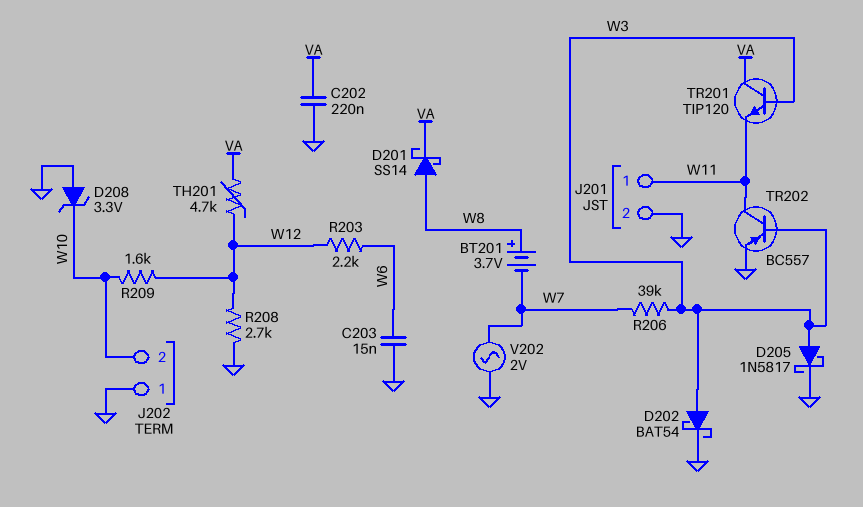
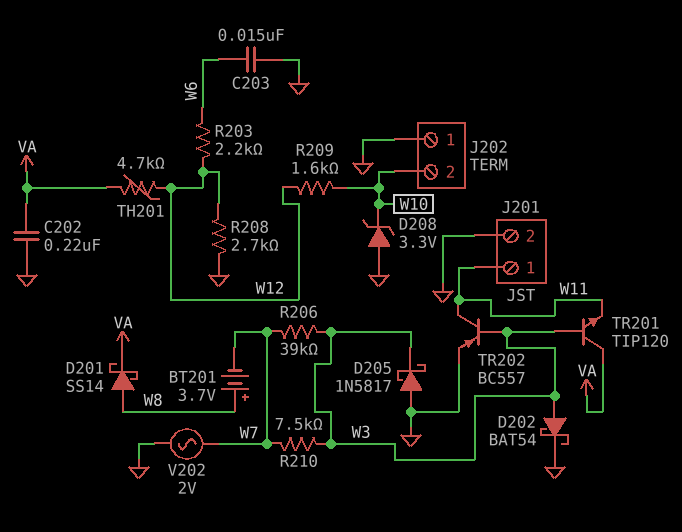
D205: schottky 1N5817 (A W3, K GND) -> schottky 1N5817 (A GND, K W3)
R210: none -> 7.5k (W3, W7)

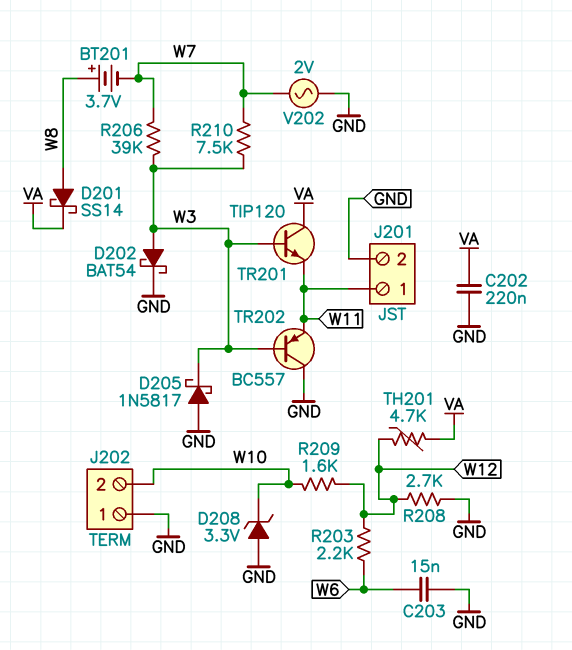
TR202: PNP BC557 (B W3, C W11, E GND) -> PNP BC557 (B W3, C GND, E W11)

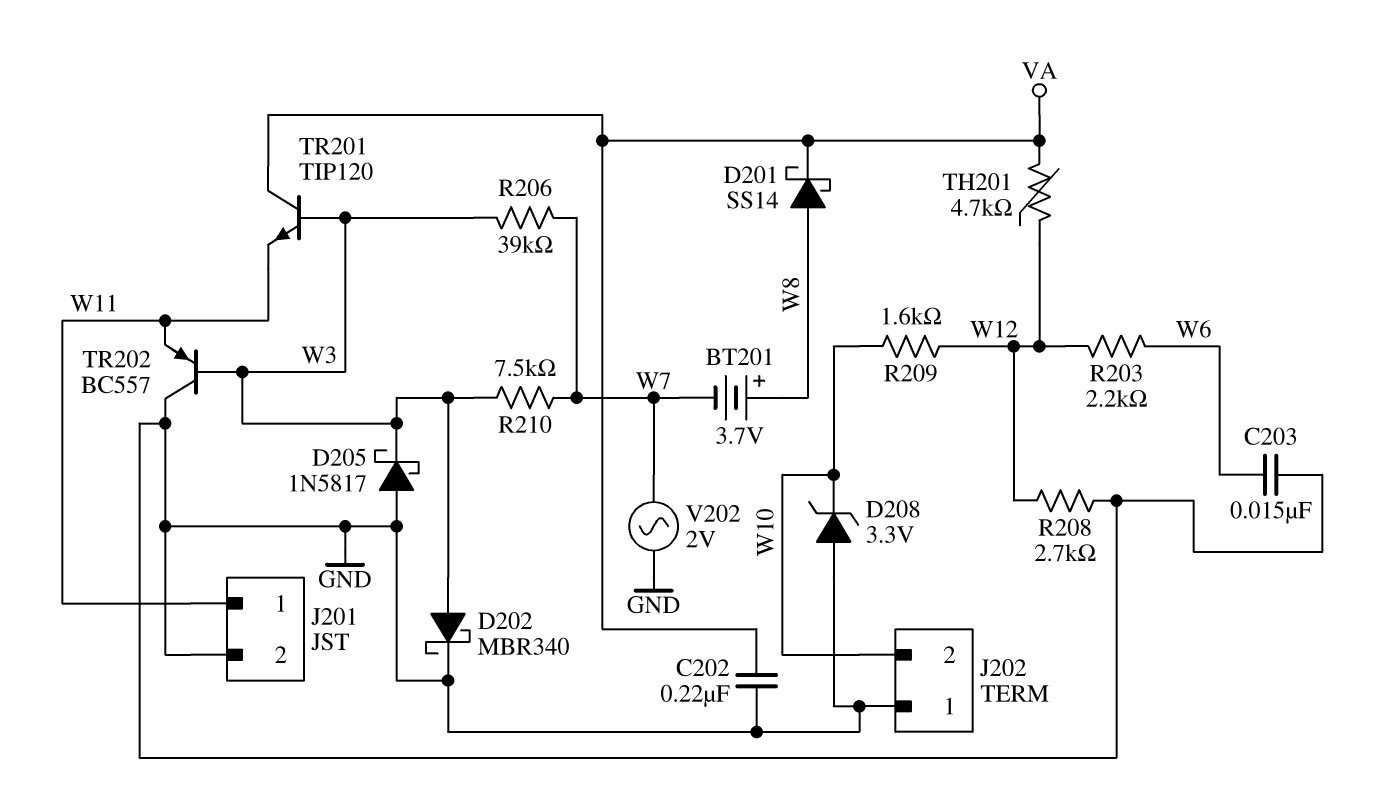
D202: schottky BAT54 (A W3, K GND) -> schottky MBR340 (A W3, K GND)

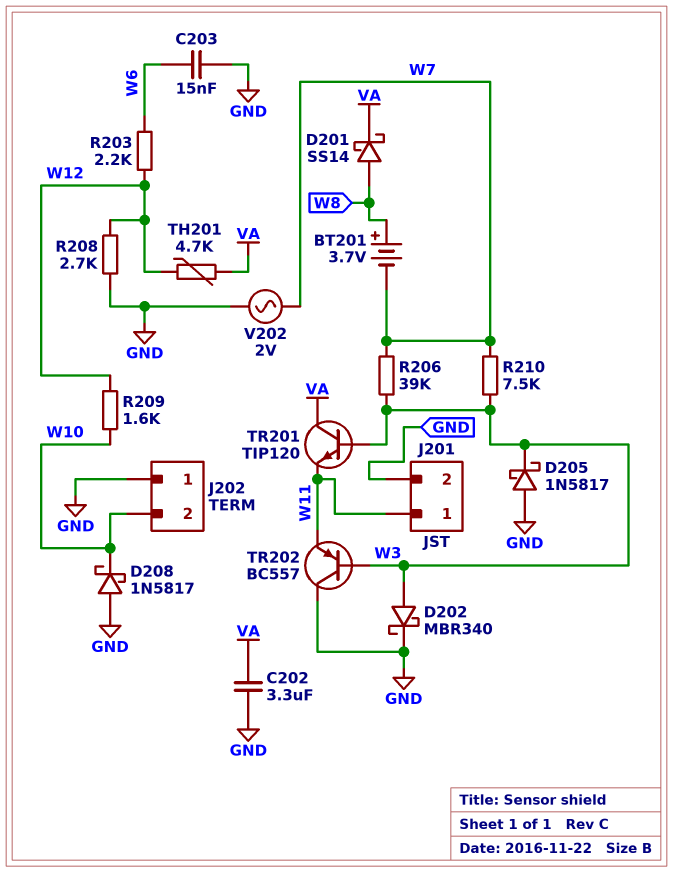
C202: 220nF (GND, VA) -> 3.3uF (GND, VA)
D208: zener 3.3V (A GND, K W10) -> schottky 1N5817 (A GND, K W10)

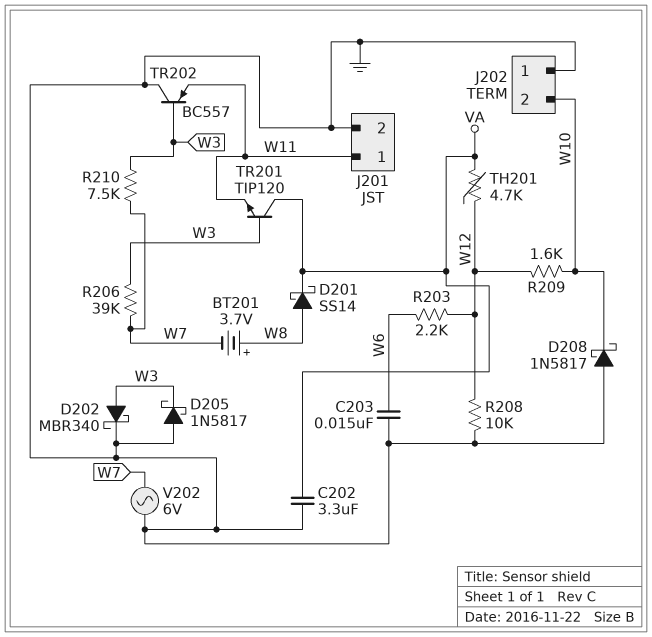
R208: 2.7k (GND, W12) -> 10k (GND, W12)
V202: AC 2V (GND, W7) -> AC 6V (GND, W7)

